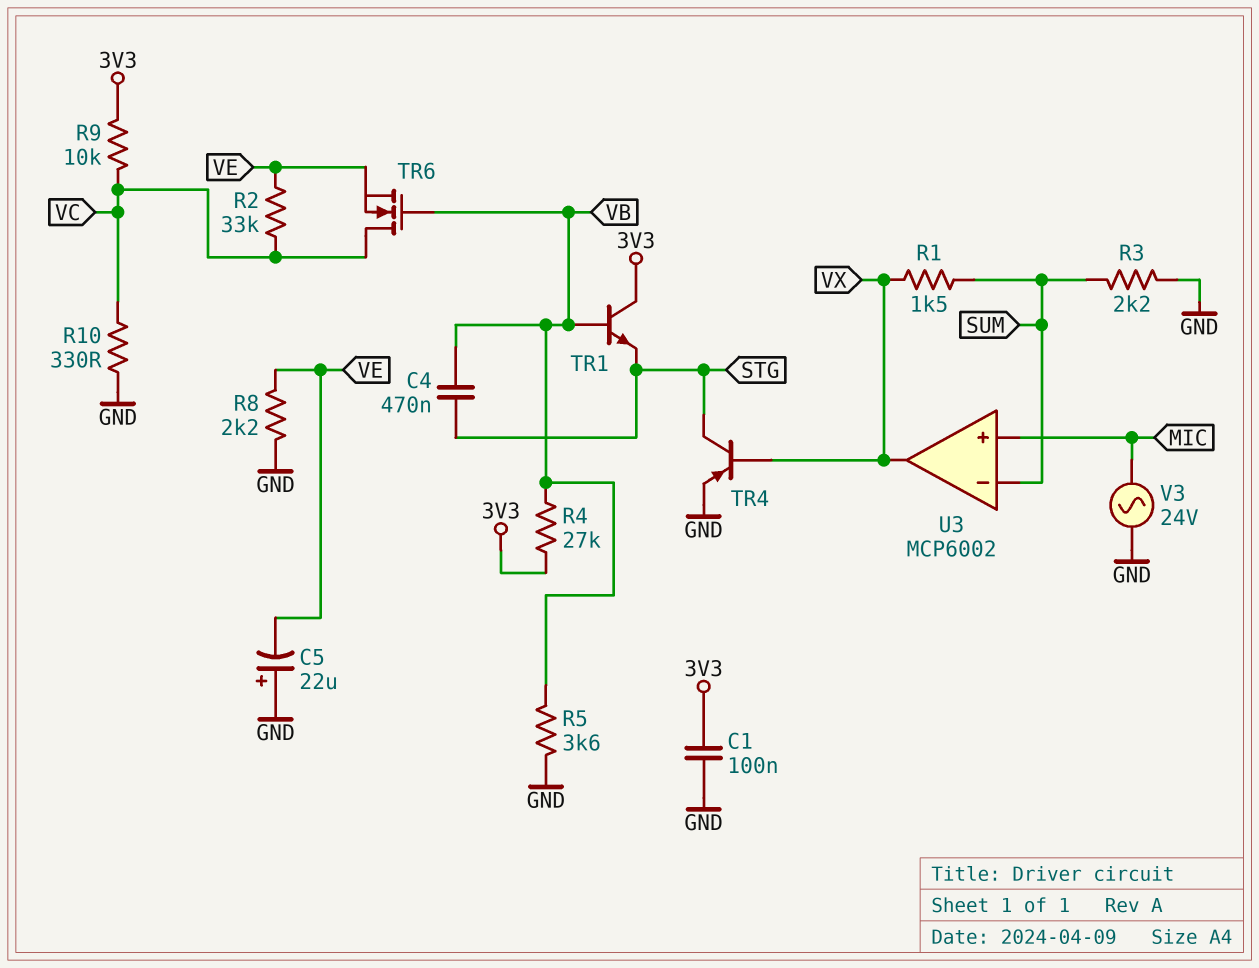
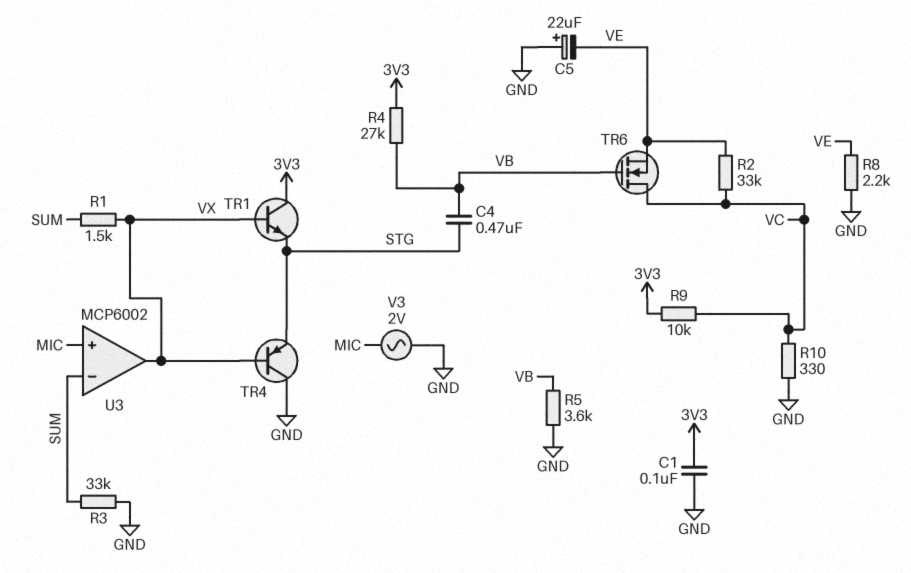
R3: 2.2k (GND, SUM) -> 33k (GND, SUM)
TR1: NPN (B VB, C 3V3, E STG) -> NPN (B VX, C 3V3, E STG)
TR4: PNP (B VX, C STG, E GND) -> PNP (B VX, C GND, E STG)
V3: AC 24V (GND, MIC) -> AC 2V (GND, MIC)

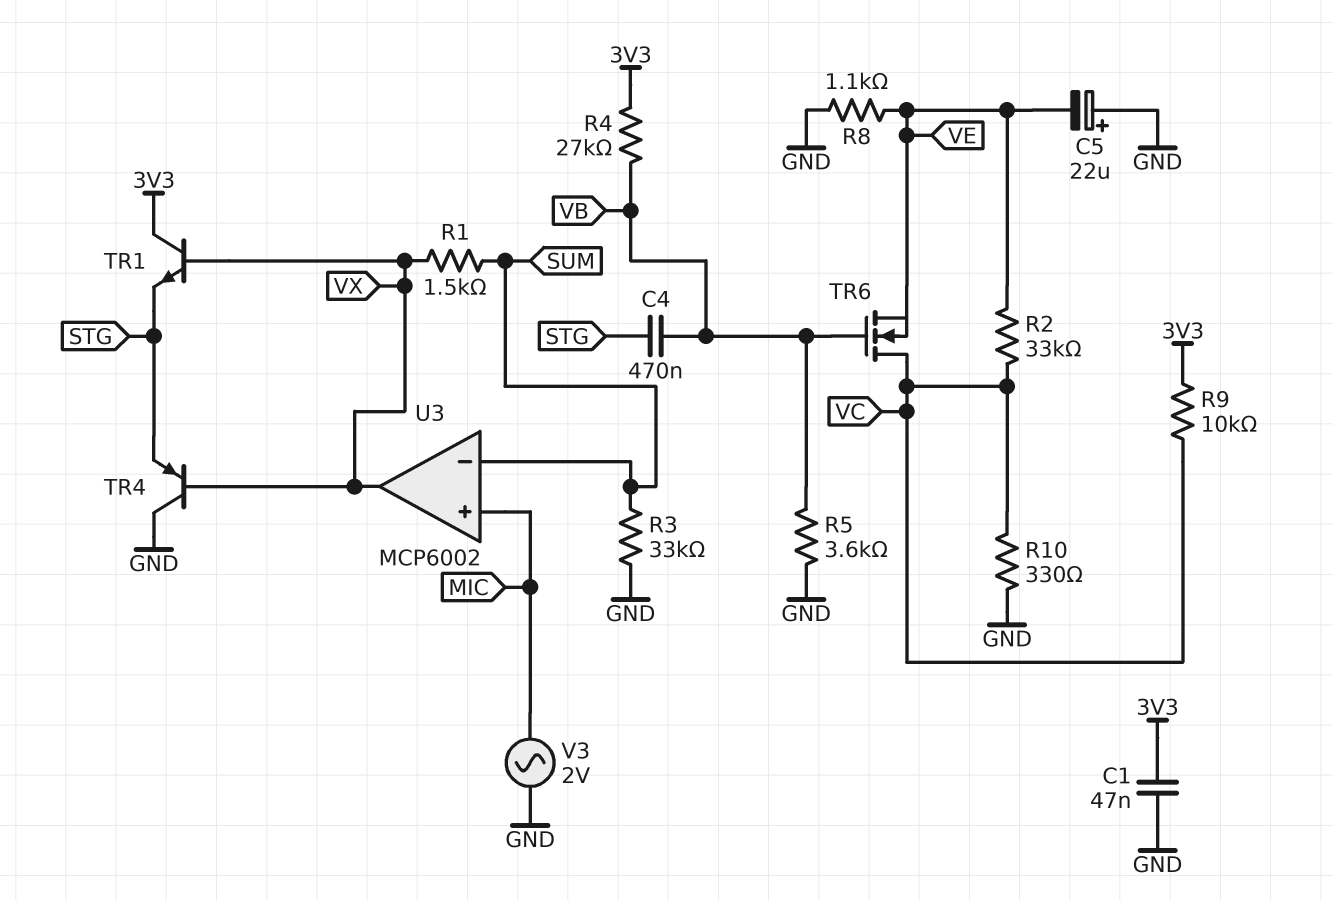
C1: 100nF (3V3, GND) -> 47nF (3V3, GND)
R8: 2.2k (GND, VE) -> 1.1k (GND, VE)

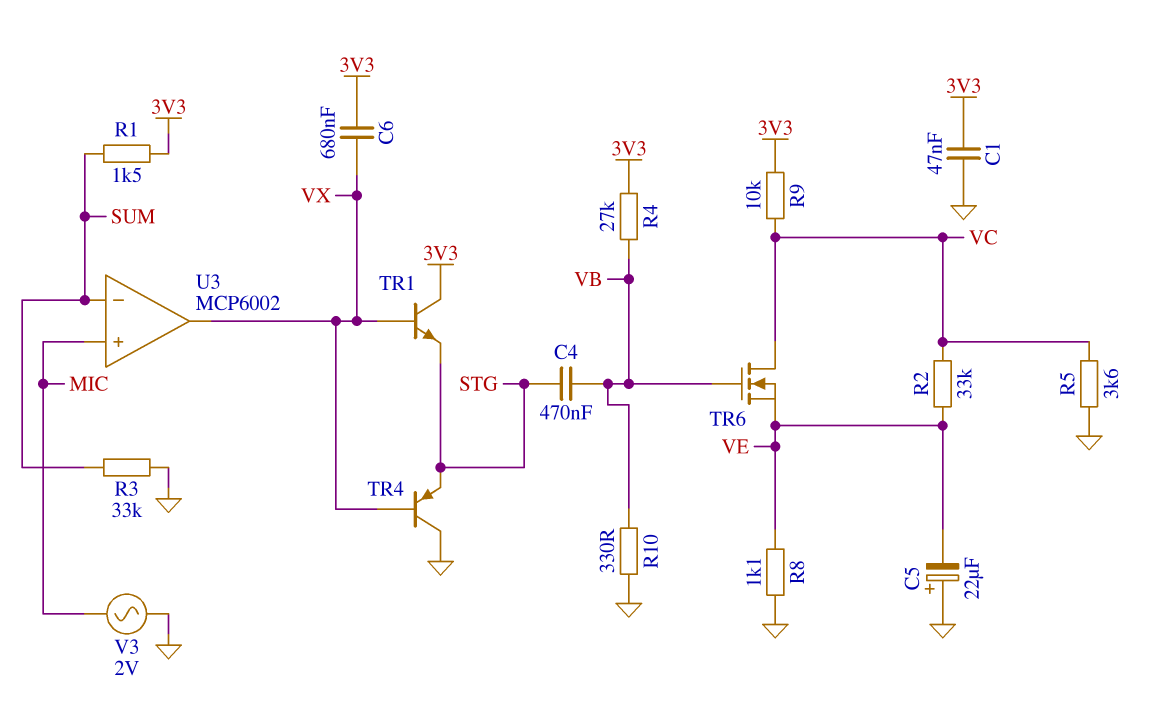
C6: none -> 680nF (3V3, VX)
R1: 1.5k (SUM, VX) -> 1.5k (3V3, SUM)
R5: 3.6k (GND, VB) -> 3.6k (GND, VC)
R10: 330 (GND, VC) -> 330 (GND, VB)

